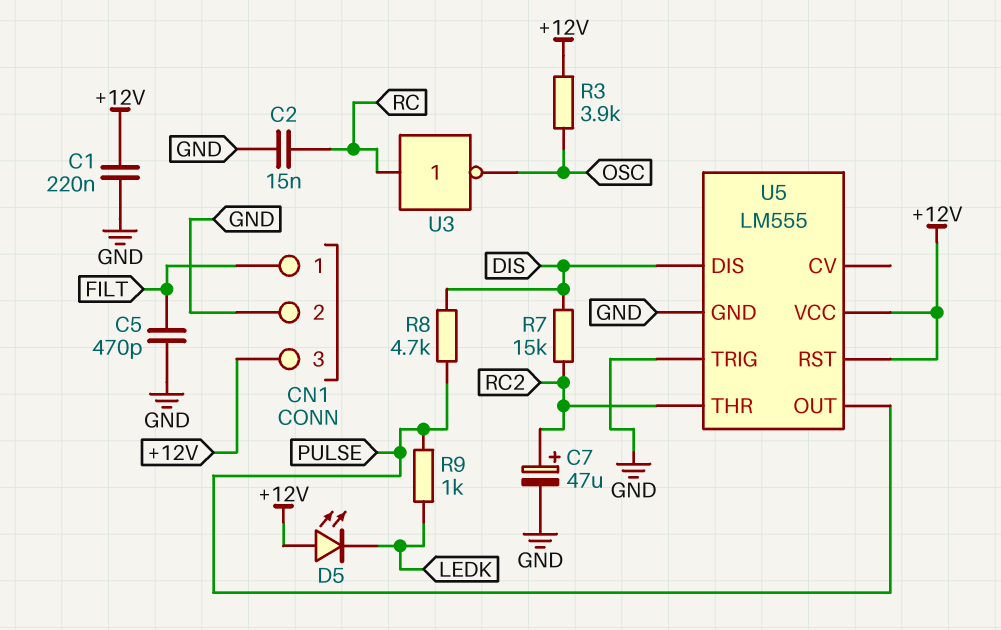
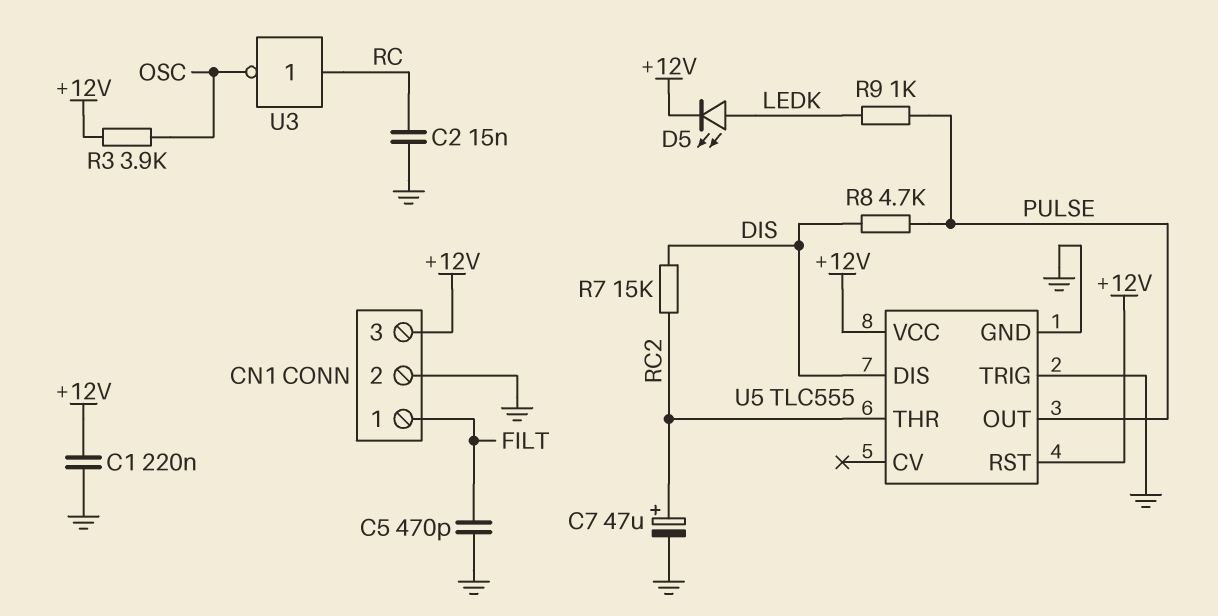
D5: LED (A +12V, K LEDK) -> LED (A LEDK, K +12V)
U5: LM555 -> TLC555

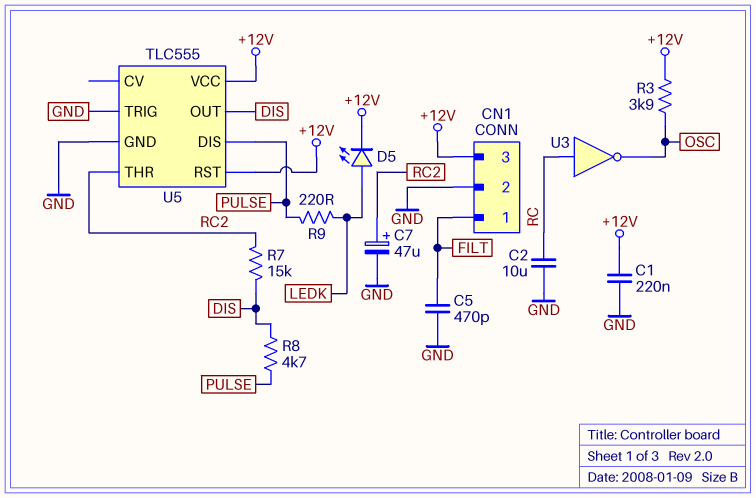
C2: 15nF (GND, RC) -> 10uF (GND, RC)
R9: 1k (LEDK, PULSE) -> 220 (LEDK, PULSE)
U5 pin DIS: DIS -> PULSE
U5 pin OUT: PULSE -> DIS

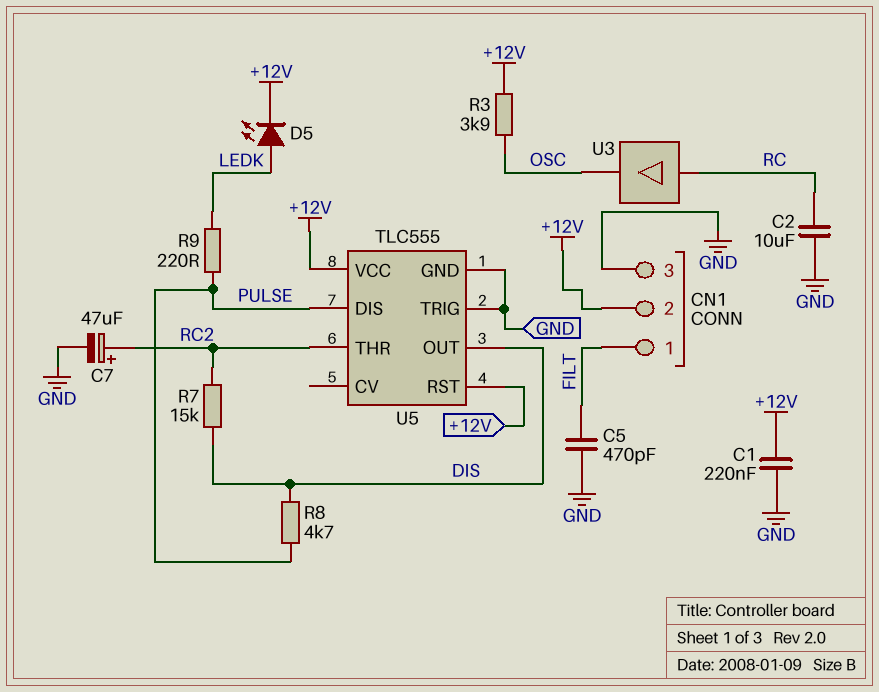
CN1 pin 2: GND -> +12V
CN1 pin 3: +12V -> GND
U3: NOT (in RC, out OSC) -> buffer (in RC, out OSC)

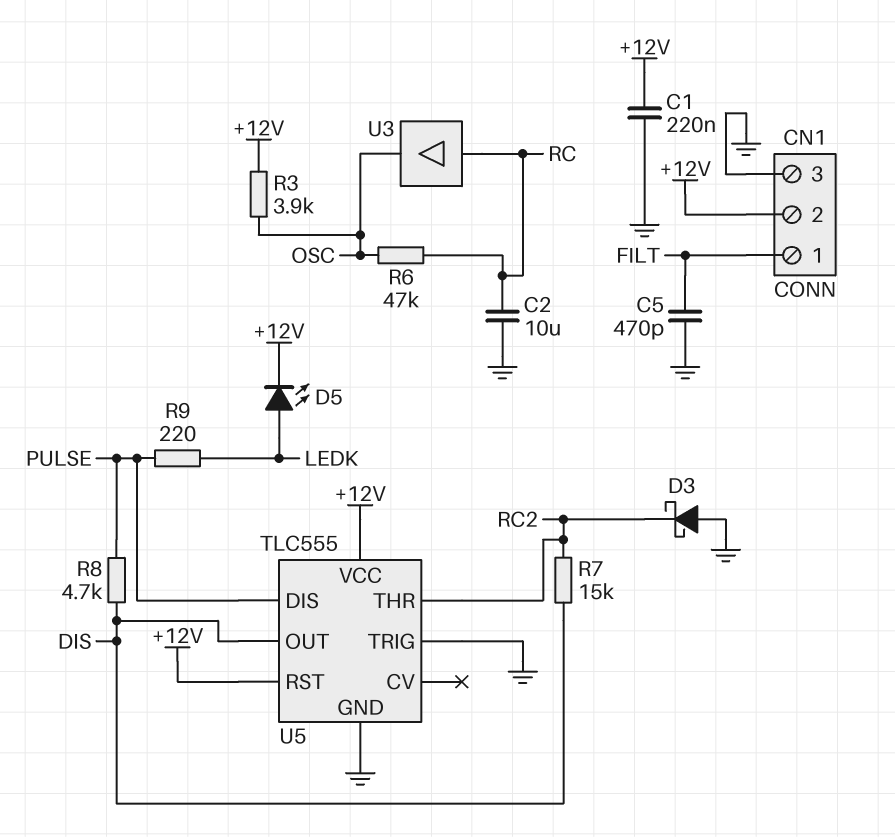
C7: 47uF (plus RC2, minus GND) -> none
D3: none -> schottky (A GND, K RC2)
R6: none -> 47k (OSC, RC)

